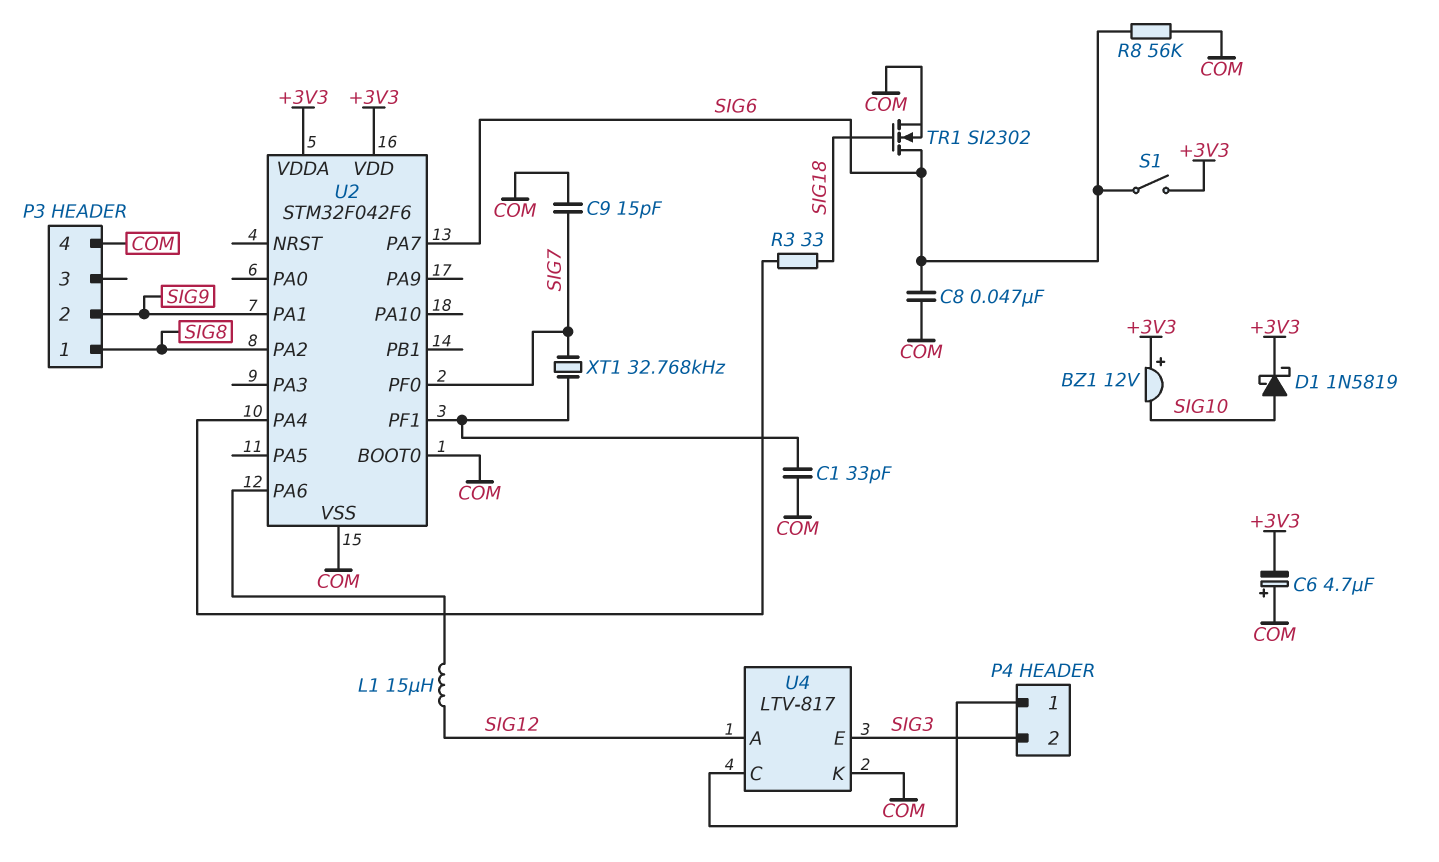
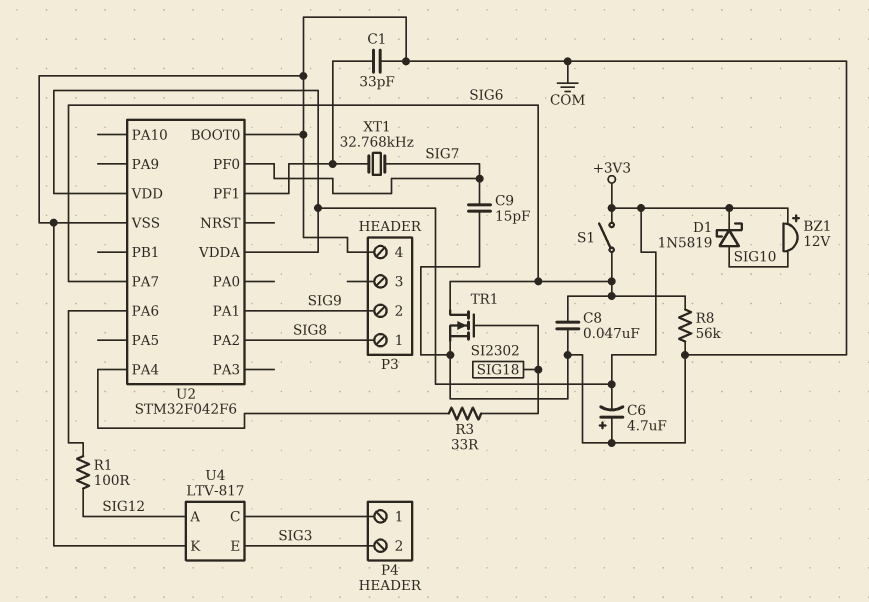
L1: 15uH (SIG12, U2/PA6) -> none
R1: none -> 100 (SIG12, U2/PA6)

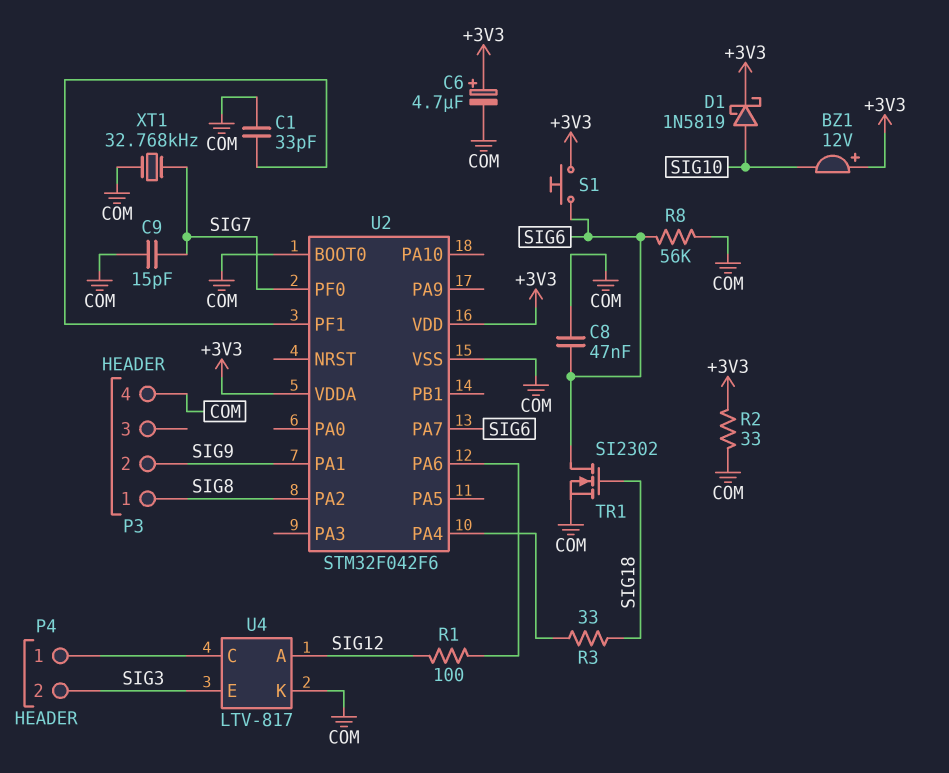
C6: 4.7uF (plus COM, minus +3V3) -> 4.7uF (plus +3V3, minus COM)
R2: none -> 33 (+3V3, COM)
S1: switch (+3V3, SIG6) -> button (+3V3, SIG6)
XT1: 32.768kHz (SIG7, U2/PF1) -> 32.768kHz (COM, SIG7)

